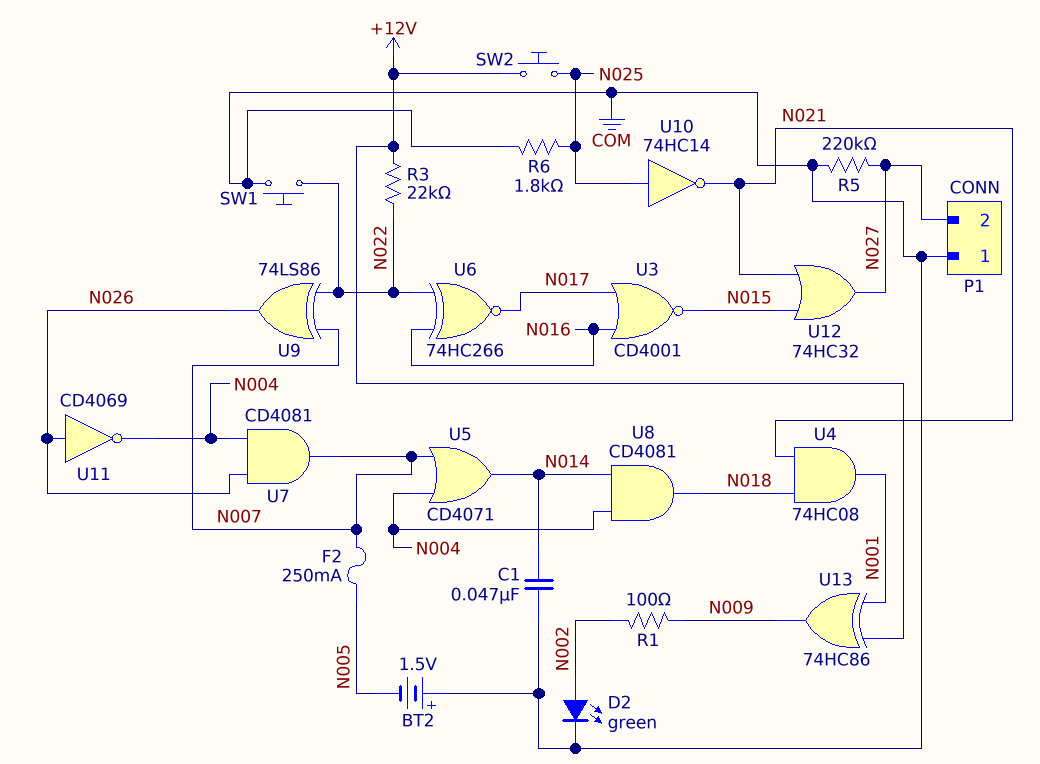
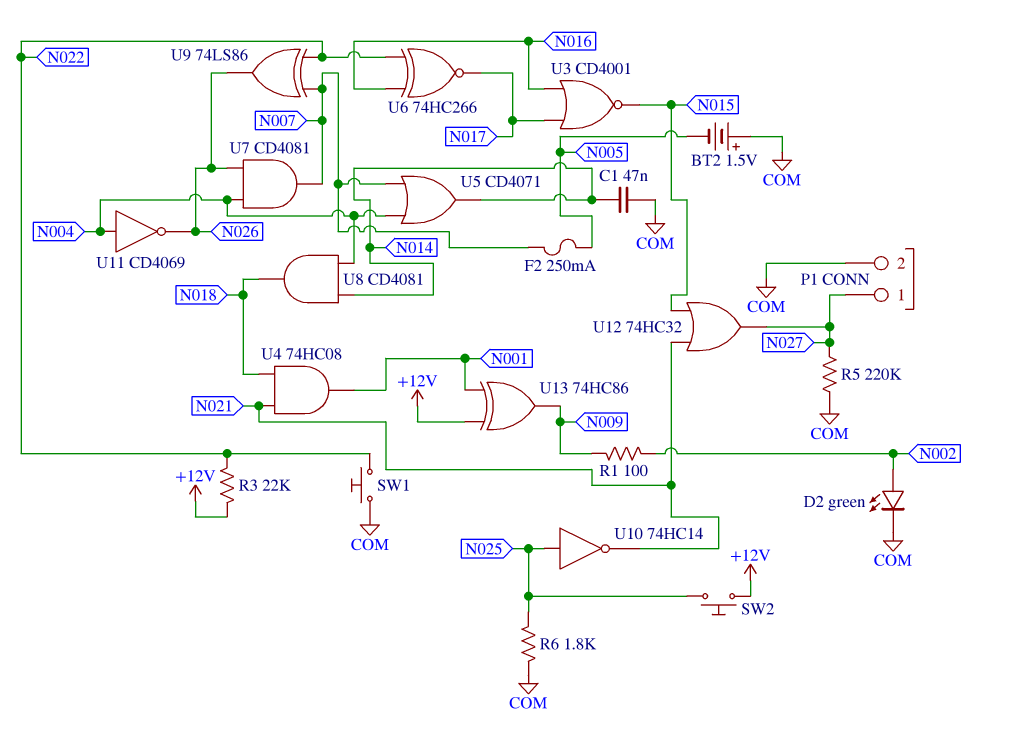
P1 pin 1: COM -> N027
P1 pin 2: N027 -> COM
U11: NOT CD4069 (in N026, out N004) -> NOT CD4069 (in N004, out N026)

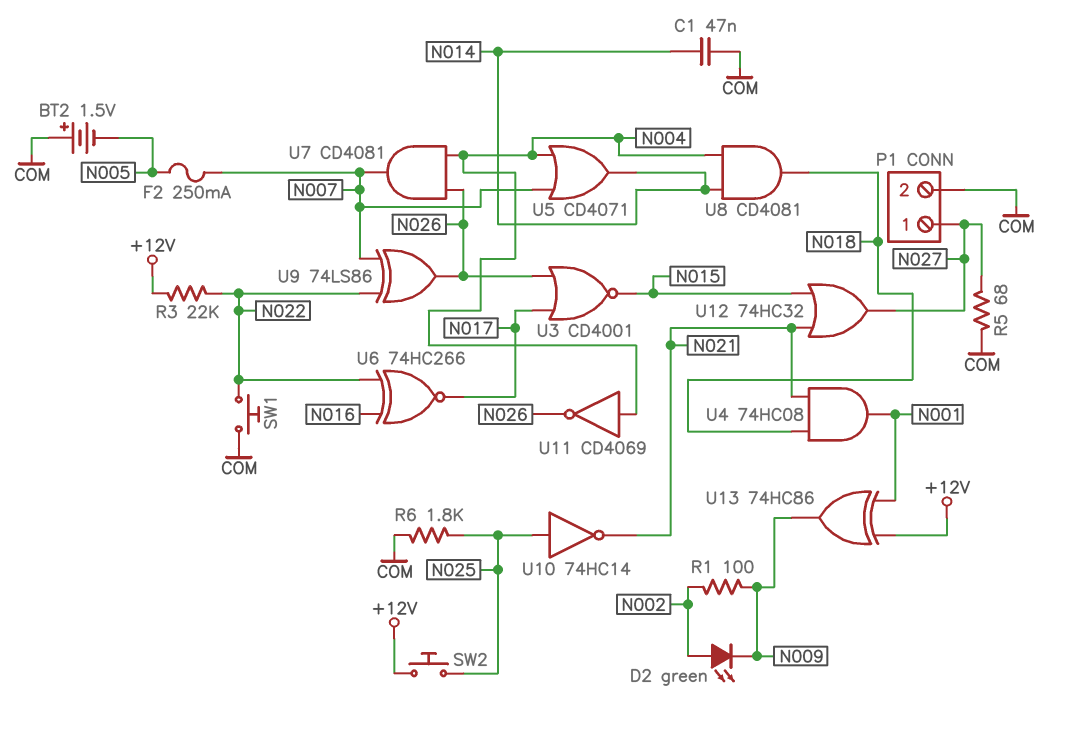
D2: LED green (A N002, K COM) -> LED green (A N002, K N009)
R5: 220k (COM, N027) -> 68 (COM, N027)
U3: NOR CD4001 (in N016, in N017, out N015) -> NOR CD4001 (in N017, in N026, out N015)

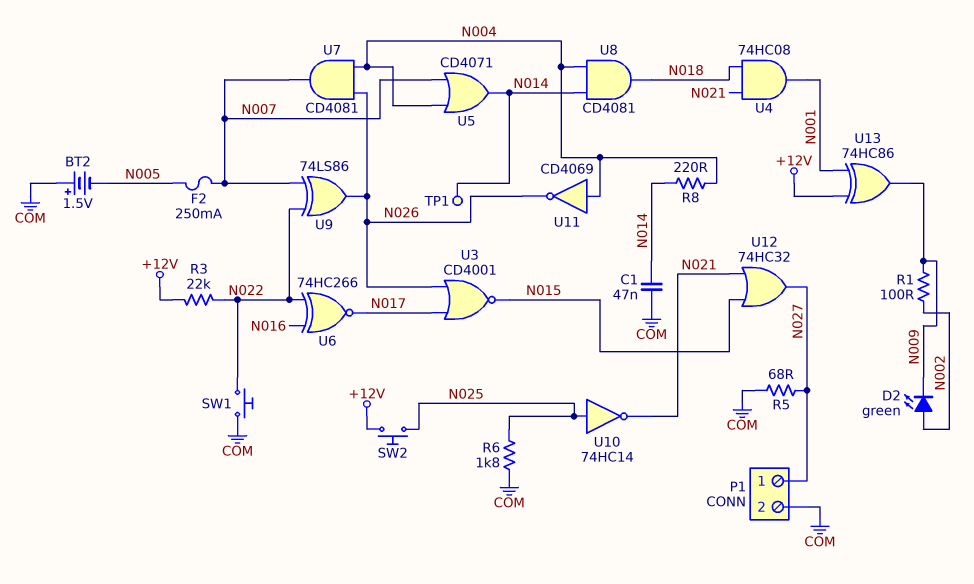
R8: none -> 220 (N004, N014)
TP1: none -> test point (N014)

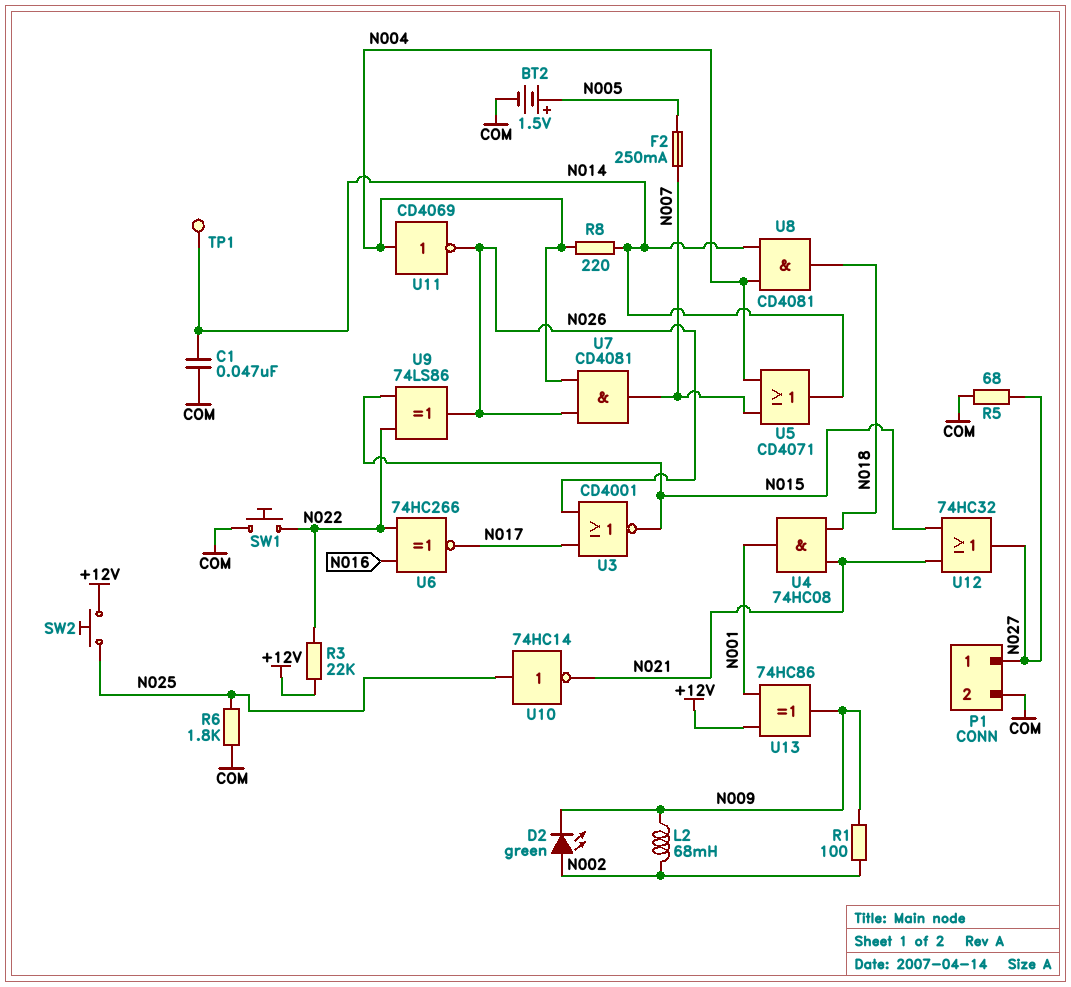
BT2: 1.5V (plus COM, minus N005) -> 1.5V (plus N005, minus COM)
L2: none -> 68mH (N002, N009)
U9: XOR 74LS86 (in N007, in N022, out N026) -> XOR 74LS86 (in N015, in N022, out N026)

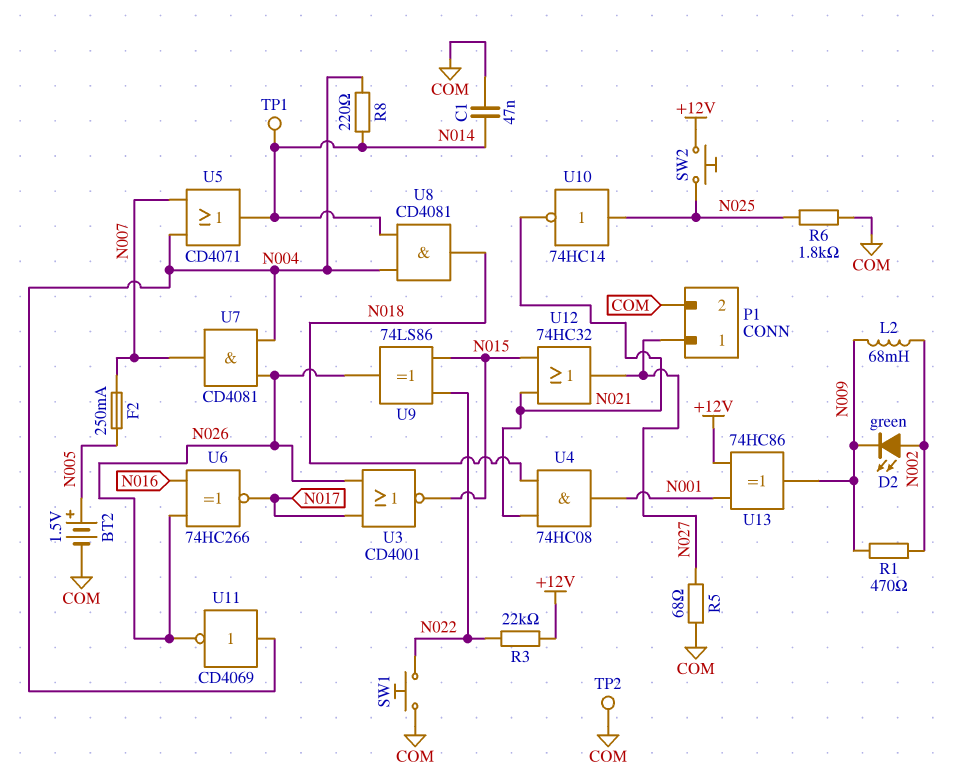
R1: 100 (N002, N009) -> 470 (N002, N009)
TP2: none -> test point (COM)
U6: XNOR 74HC266 (in N016, in N022, out N017) -> XNOR 74HC266 (in N016, in N026, out N017)

